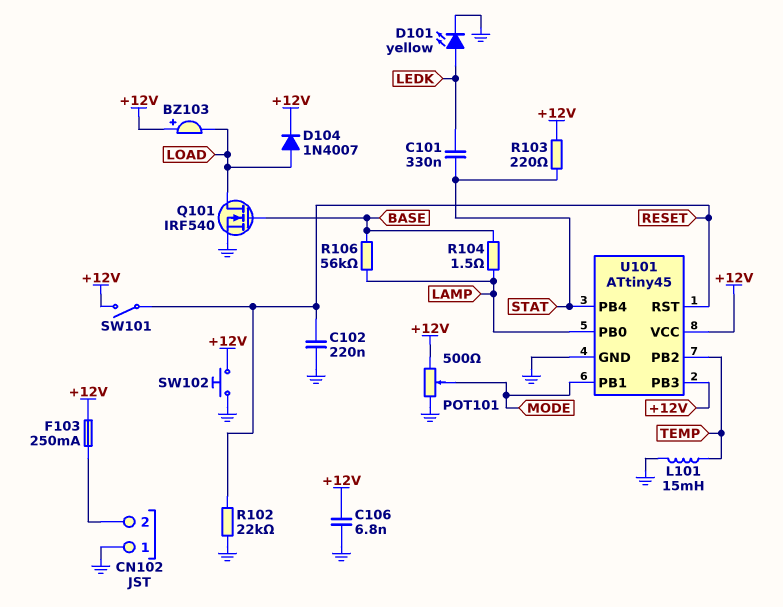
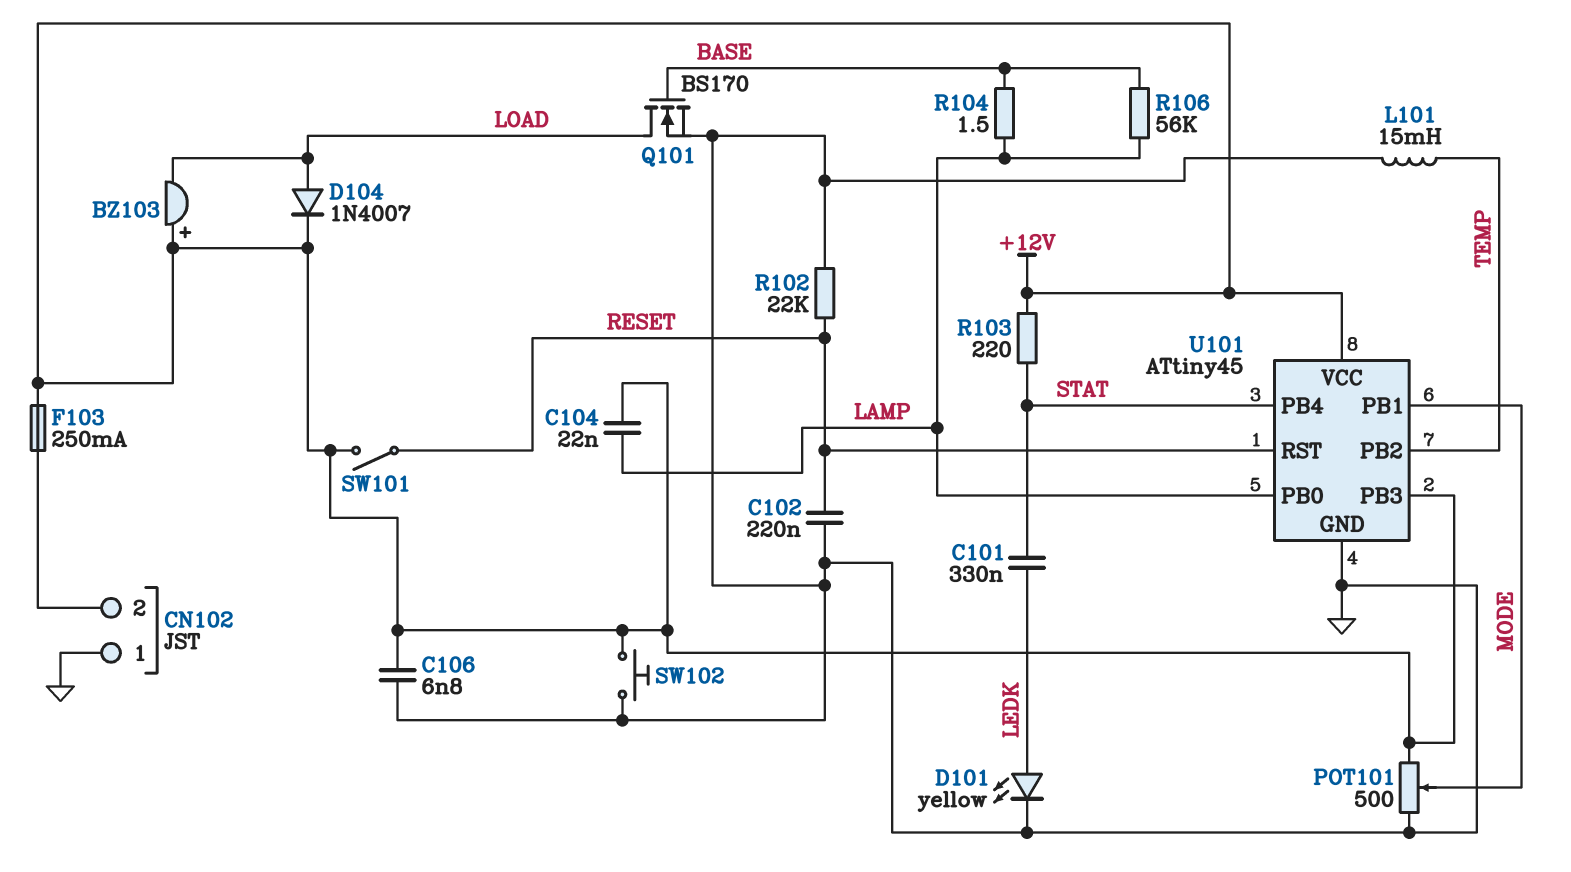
C104: none -> 22nF (+12V, LAMP)
Q101: NMOS IRF540 (G BASE, D LOAD, S GND) -> NMOS BS170 (G BASE, D LOAD, S GND)

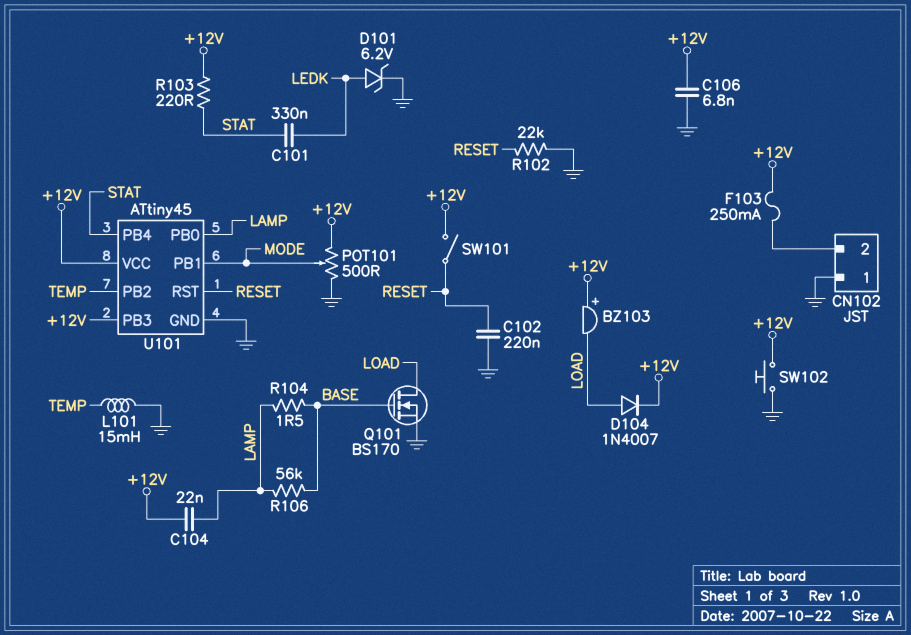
D101: LED yellow (A LEDK, K GND) -> zener 6.2V (A LEDK, K GND)

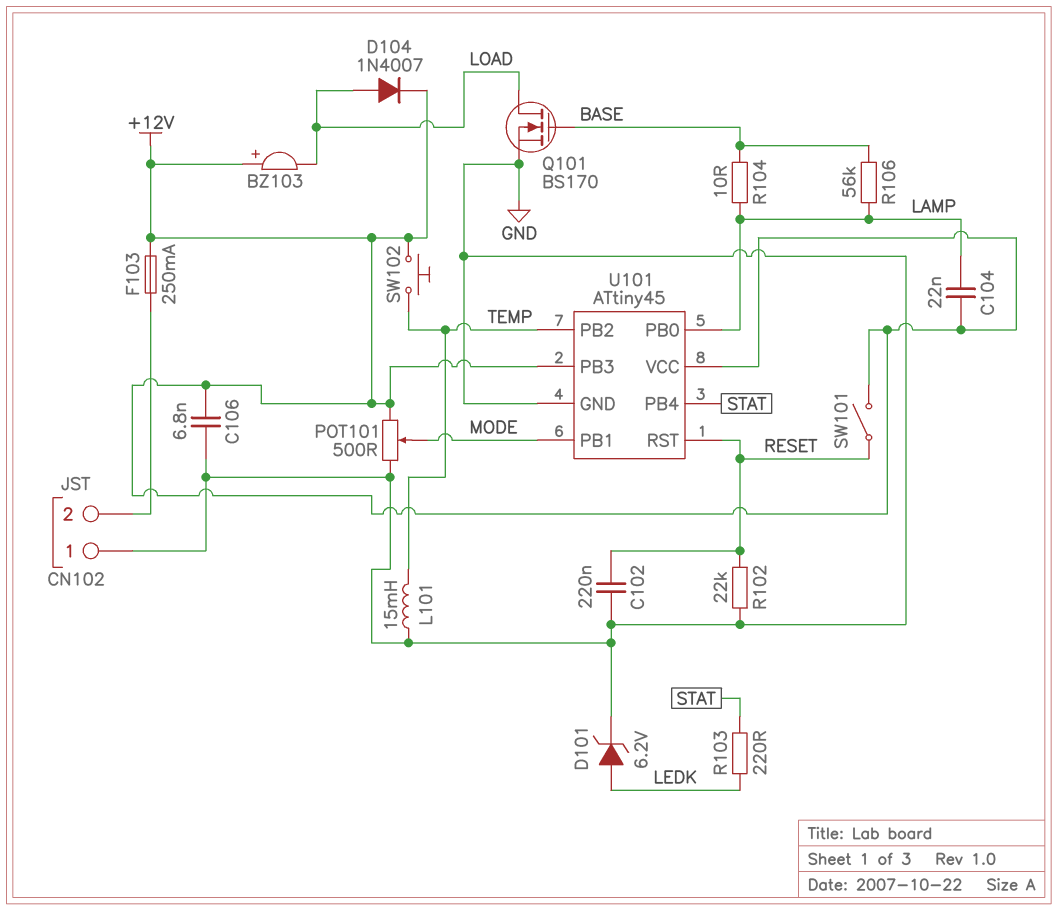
C101: 330nF (LEDK, STAT) -> none
R103: 220 (+12V, STAT) -> 220 (LEDK, STAT)
R104: 1.5 (BASE, LAMP) -> 10 (BASE, LAMP)
SW102: button (+12V, GND) -> button (+12V, TEMP)

